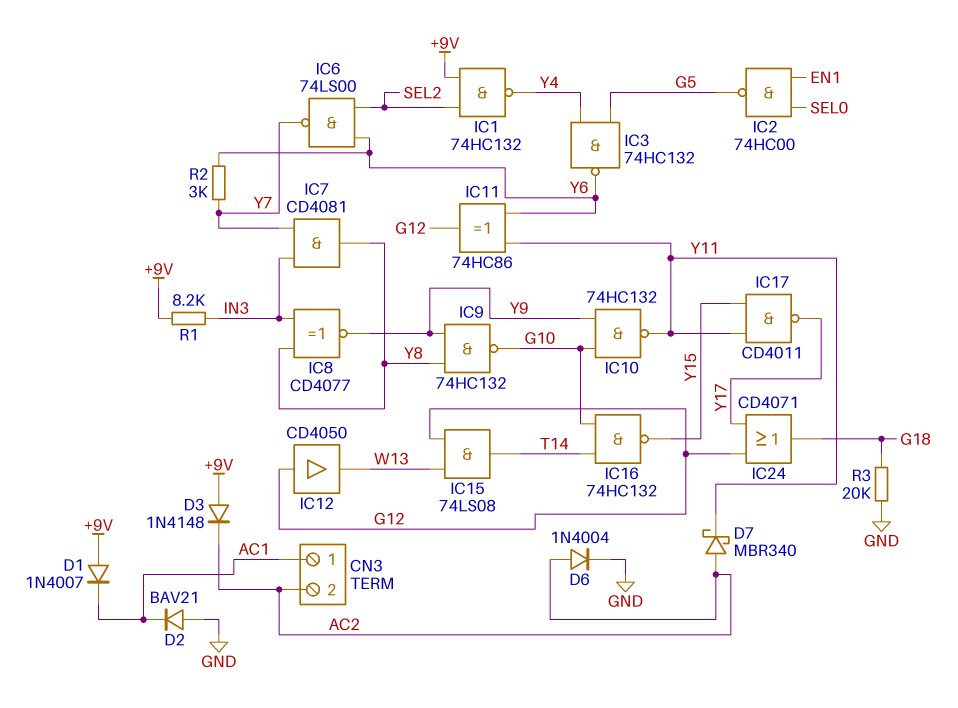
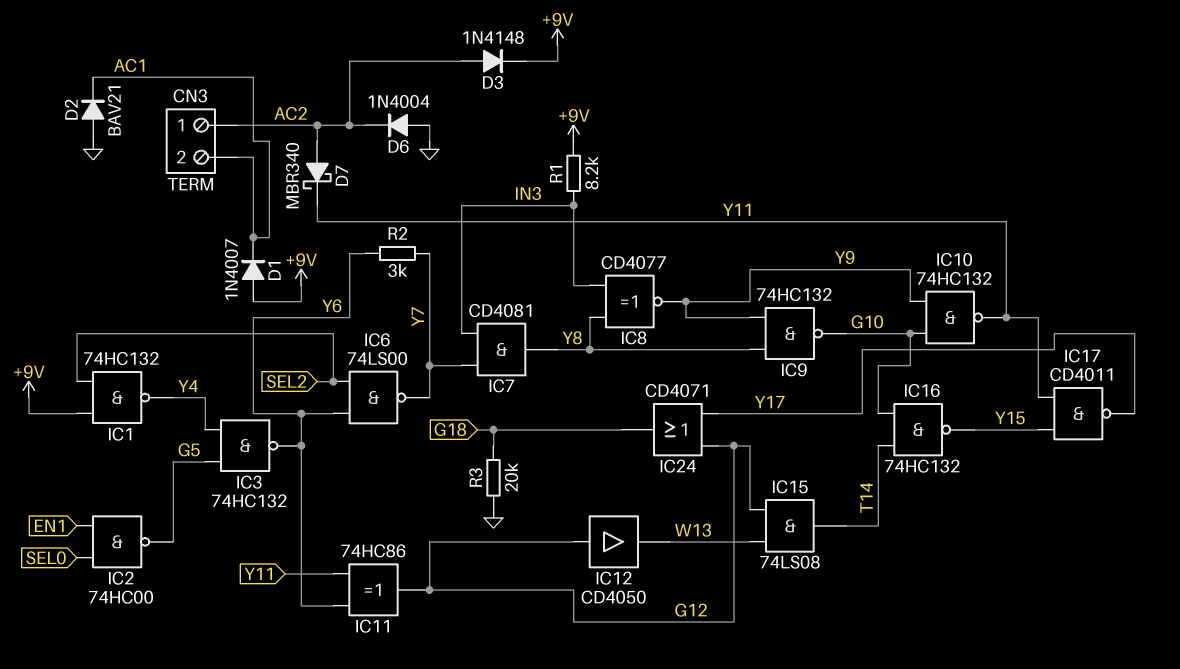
CN3 pin 1: AC1 -> AC2
CN3 pin 2: AC2 -> AC1
D3: diode 1N4148 (A +9V, K AC2) -> diode 1N4148 (A AC2, K +9V)
D6: diode 1N4004 (A AC2, K GND) -> diode 1N4004 (A GND, K AC2)

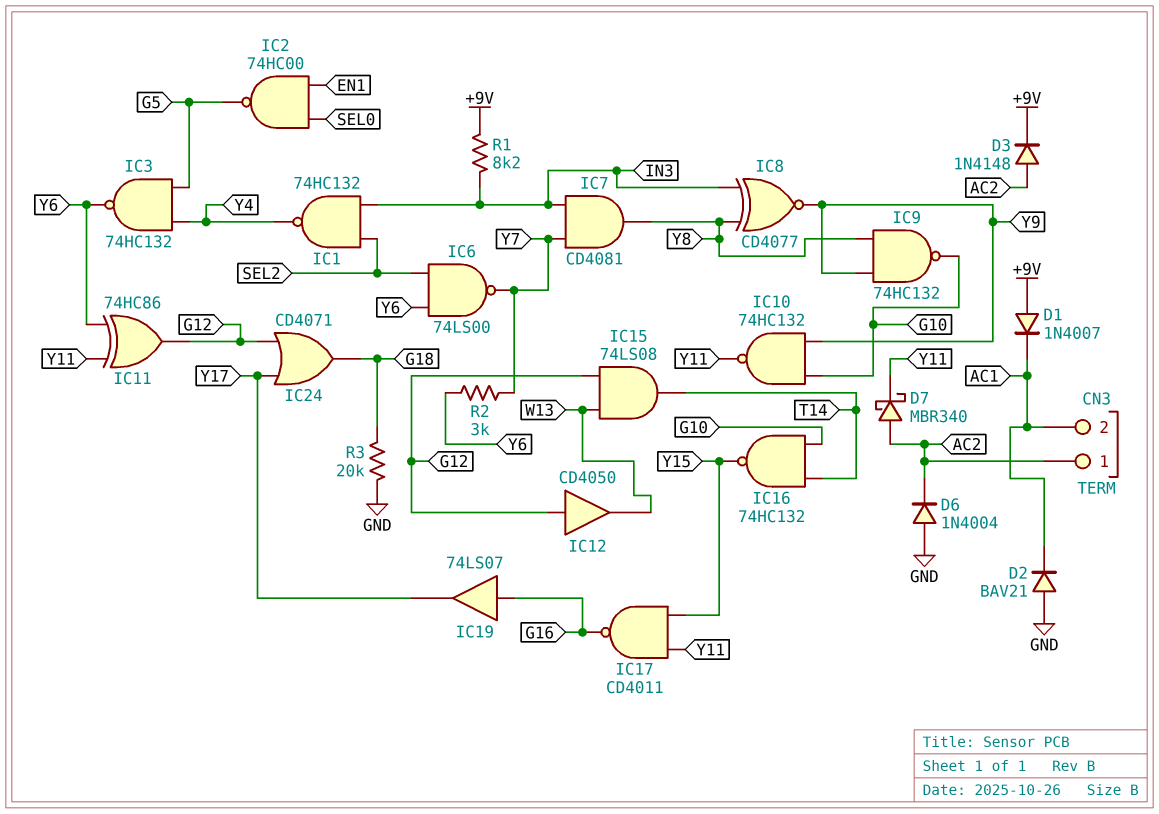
IC1: NAND 74HC132 (in +9V, in SEL2, out Y4) -> NAND 74HC132 (in IN3, in SEL2, out Y4)
IC17: NAND CD4011 (in Y11, in Y15, out Y17) -> NAND CD4011 (in Y11, in Y15, out G16)
IC19: none -> buffer 74LS07 (in G16, out Y17)

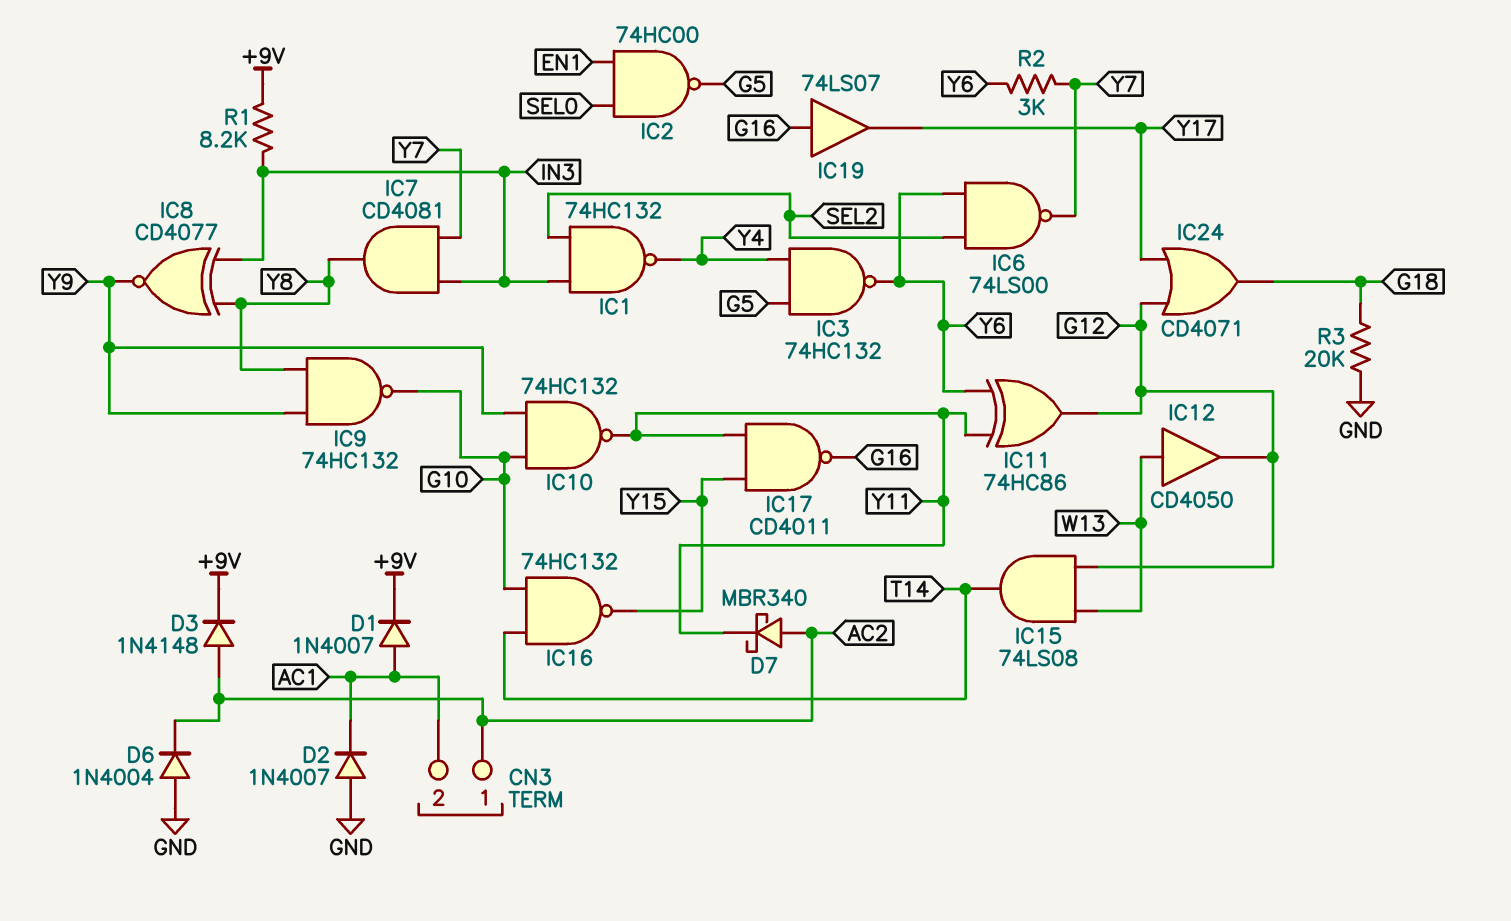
D1: diode 1N4007 (A +9V, K AC1) -> diode 1N4007 (A AC1, K +9V)
D2: diode BAV21 (A GND, K AC1) -> diode 1N4007 (A GND, K AC1)
IC12: buffer CD4050 (in G12, out W13) -> buffer CD4050 (in W13, out G12)

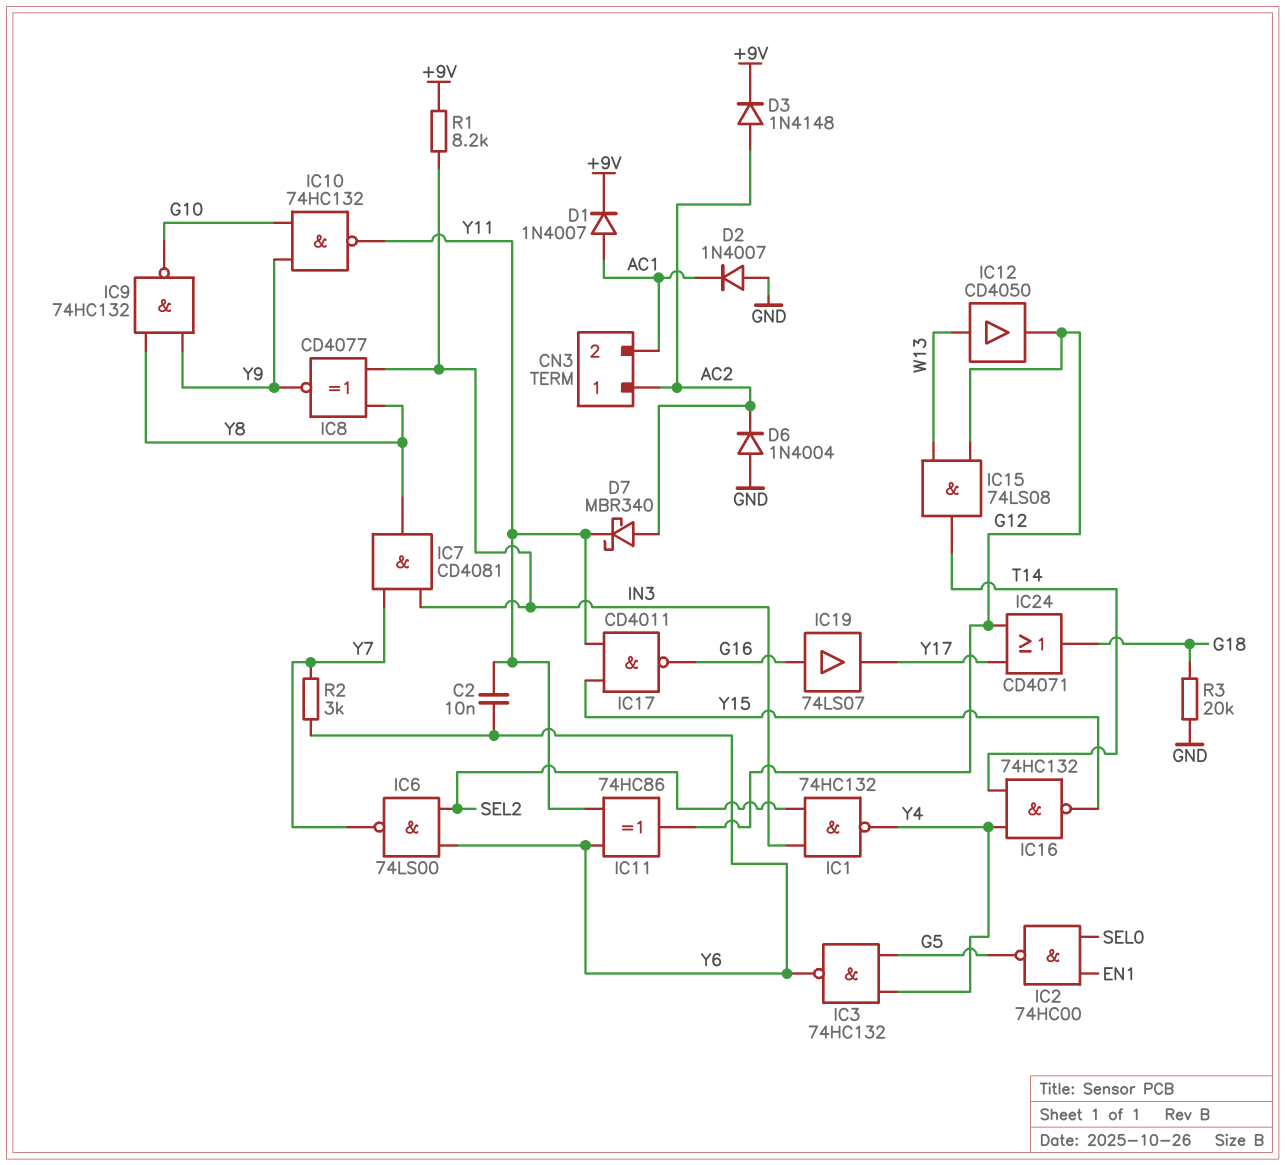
C2: none -> 10nF (Y6, Y11)
IC16: NAND 74HC132 (in G10, in T14, out Y15) -> NAND 74HC132 (in T14, in Y4, out Y15)

